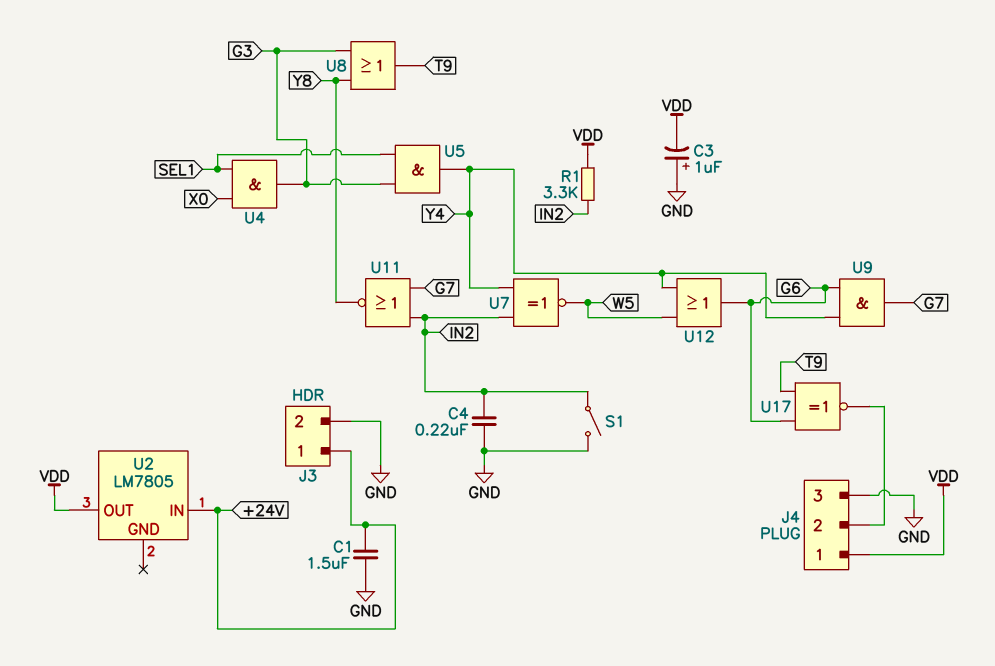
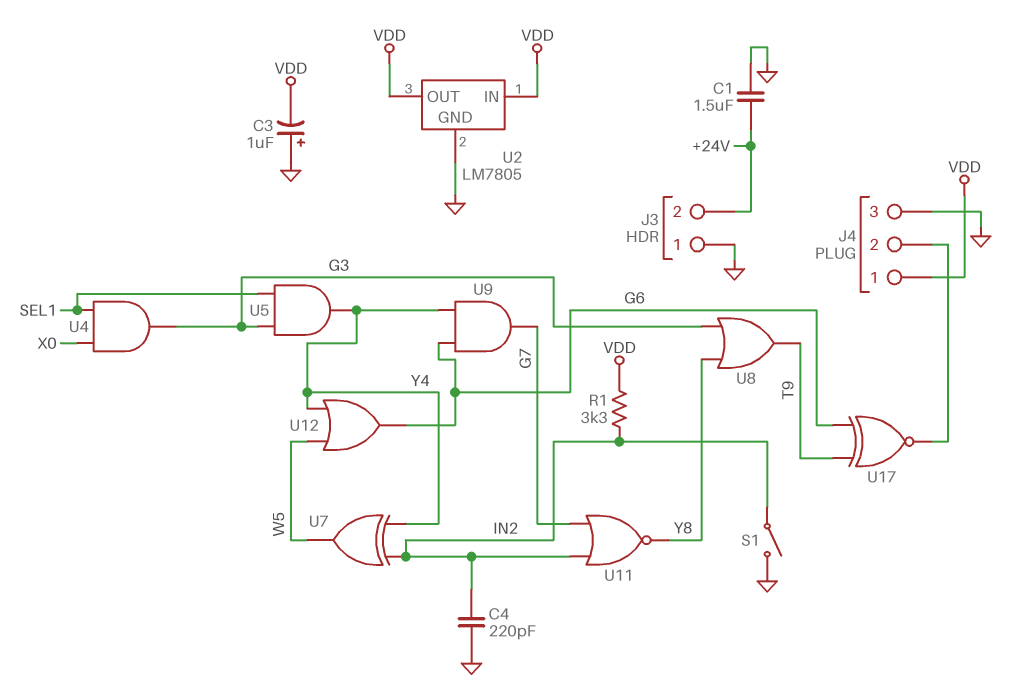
C4: 220nF (GND, IN2) -> 220pF (GND, IN2)
J3 pin 1: +24V -> GND
J3 pin 2: GND -> +24V
U2 pin GND: none -> GND
U2 pin IN: +24V -> VDD
U7: XNOR (in IN2, in Y4, out W5) -> XOR (in IN2, in Y4, out W5)

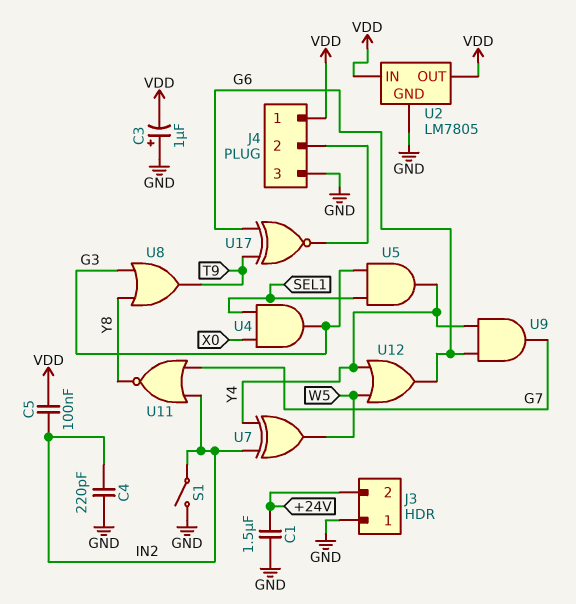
C5: none -> 100nF (IN2, VDD)
R1: 3.3k (IN2, VDD) -> none

